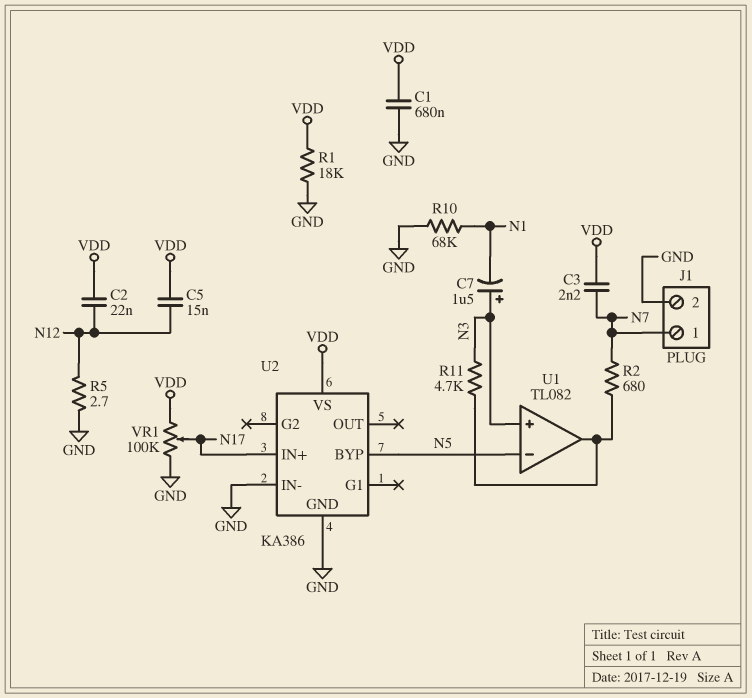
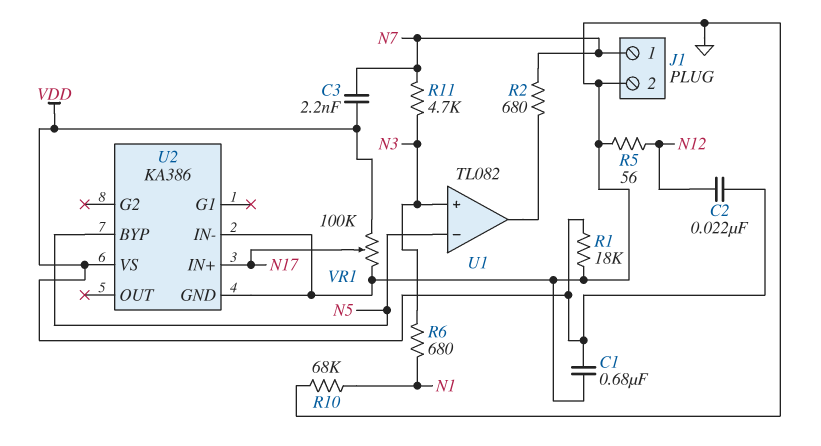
C5: 15nF (N12, VDD) -> none
C7: 1.5uF (plus N3, minus N1) -> none
R5: 2.7 (GND, N12) -> 56 (GND, N12)
R6: none -> 680 (N1, N3)
R11: 4.7k (N3, U1/out) -> 4.7k (N3, N7)

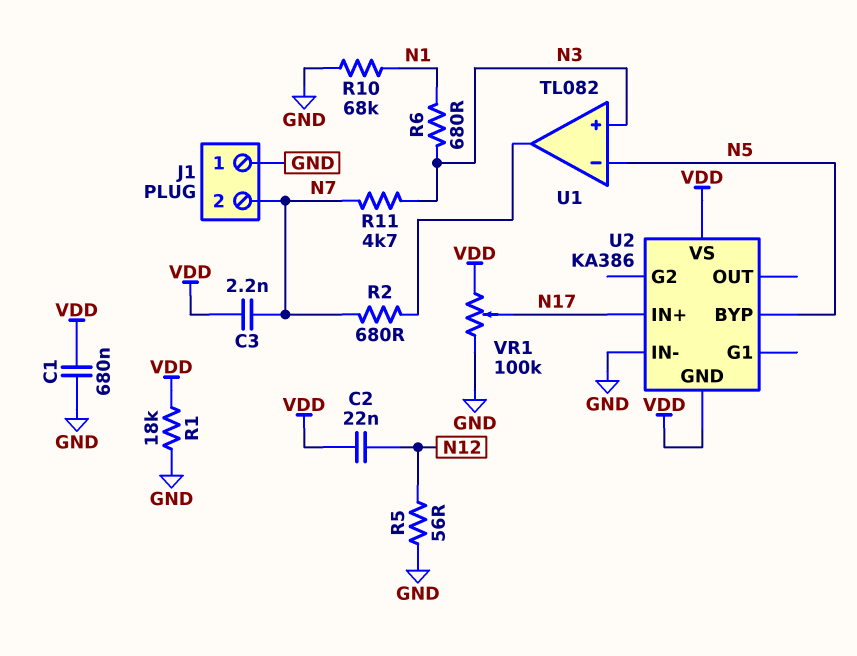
J1 pin 1: N7 -> GND
J1 pin 2: GND -> N7
U2 pin GND: GND -> VDD

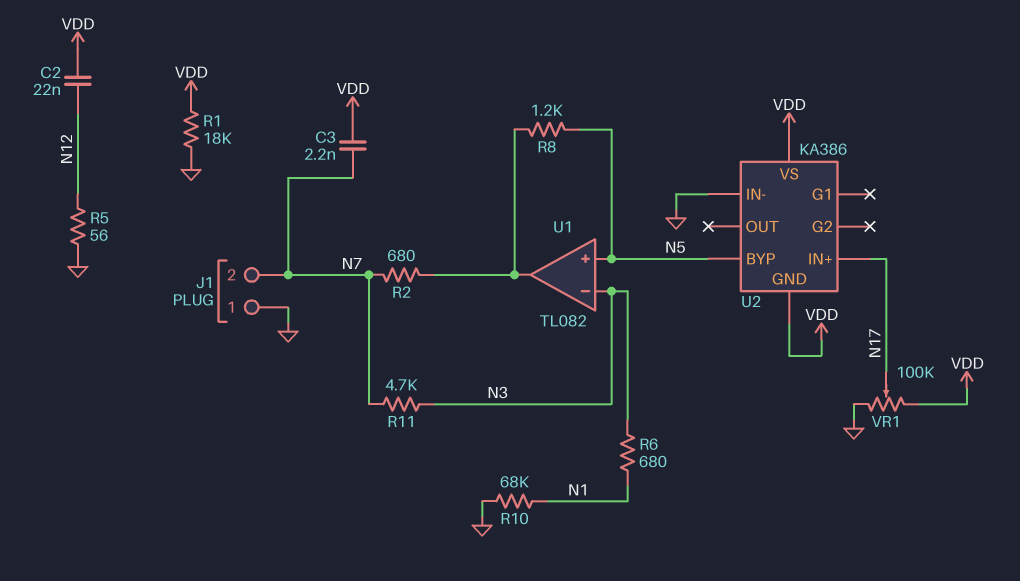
C1: 680nF (GND, VDD) -> none
R8: none -> 1.2k (N5, U1/out)
U1 pin in+: N3 -> N5
U1 pin in-: N5 -> N3

